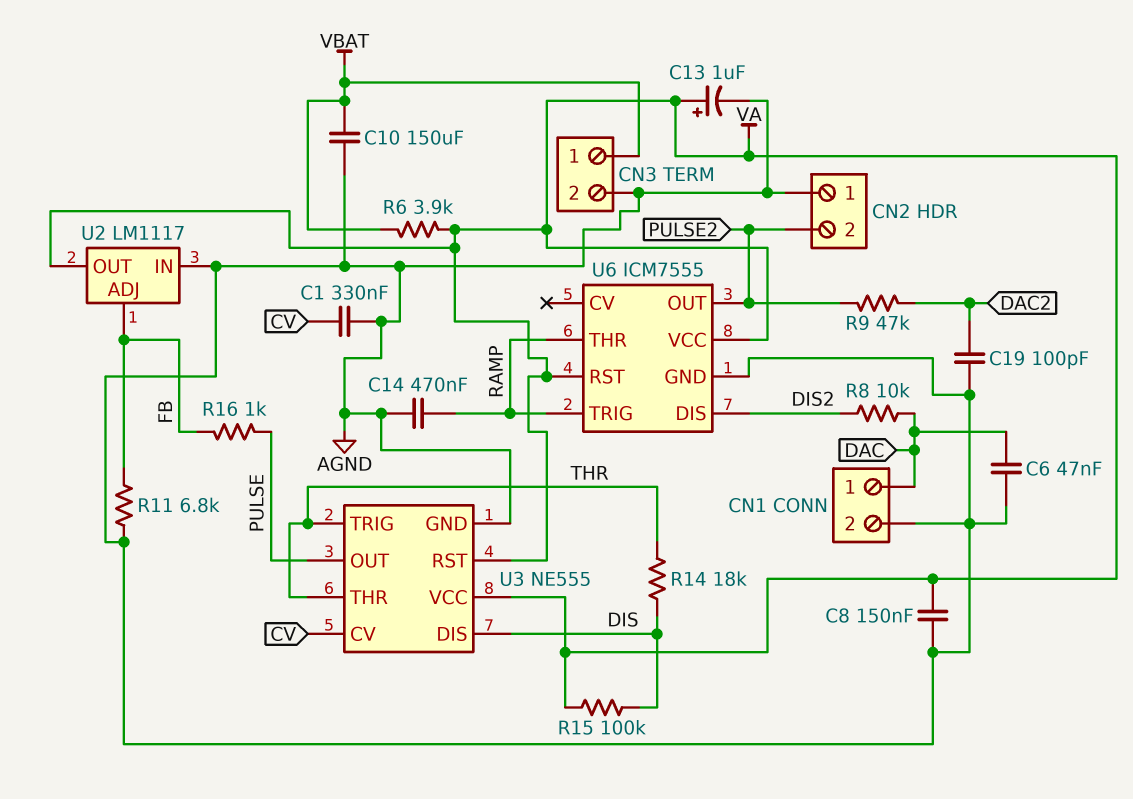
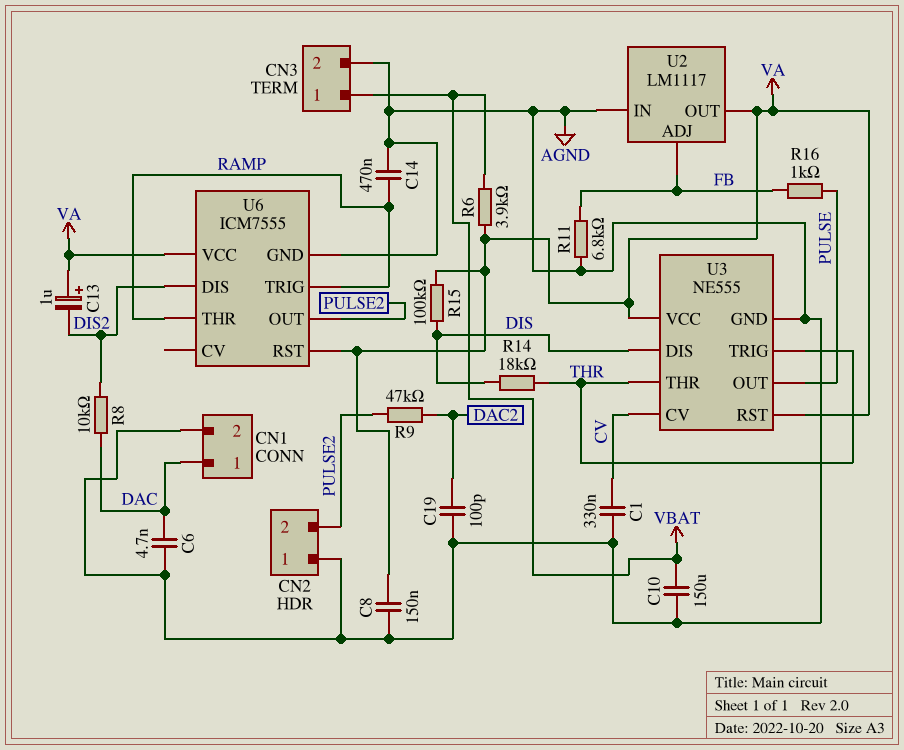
C6: 47nF (AGND, DAC) -> 4.7nF (AGND, DAC)
C13: 1uF (plus VA, minus AGND) -> 1uF (plus VA, minus DIS2)

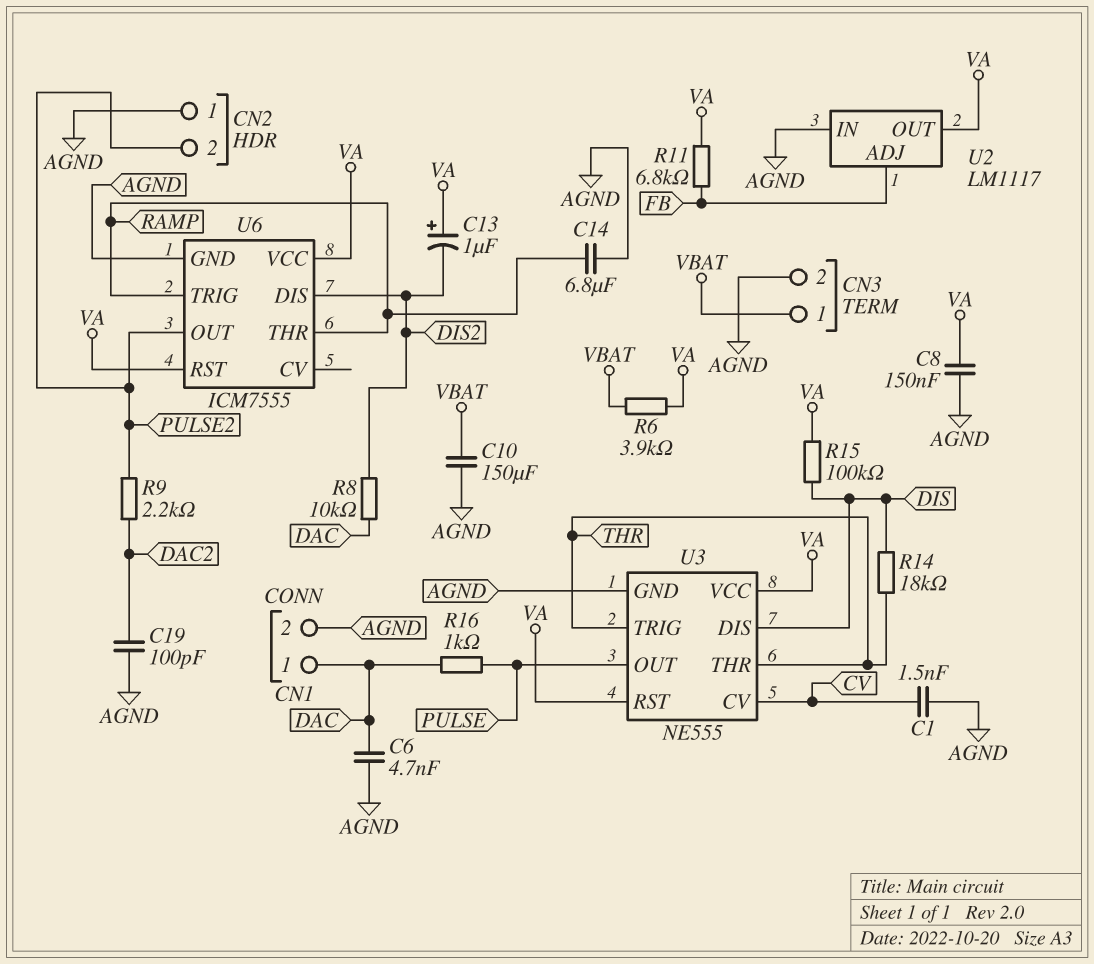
C1: 330nF (AGND, CV) -> 1.5nF (AGND, CV)
C14: 470nF (AGND, RAMP) -> 6.8uF (AGND, RAMP)
R9: 47k (DAC2, PULSE2) -> 2.2k (DAC2, PULSE2)
R11: 6.8k (AGND, FB) -> 6.8k (FB, VA)
R16: 1k (FB, PULSE) -> 1k (DAC, PULSE)

